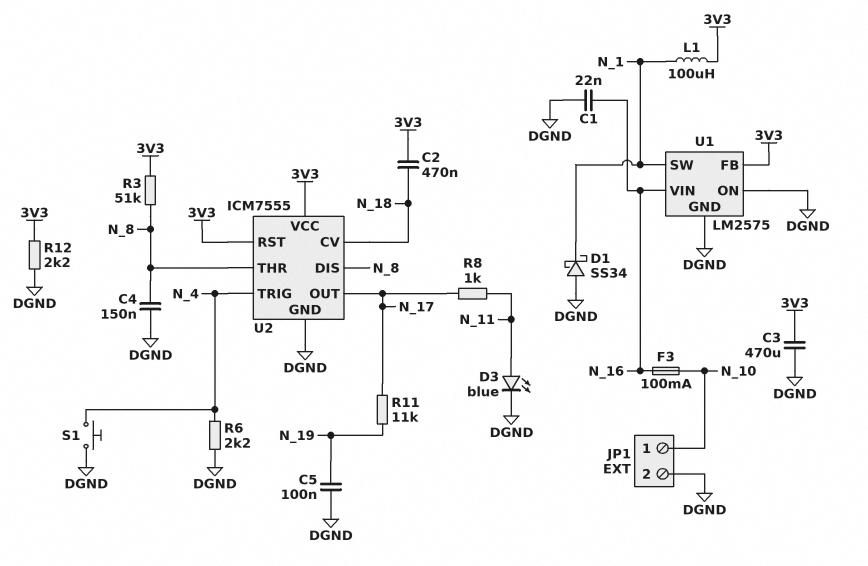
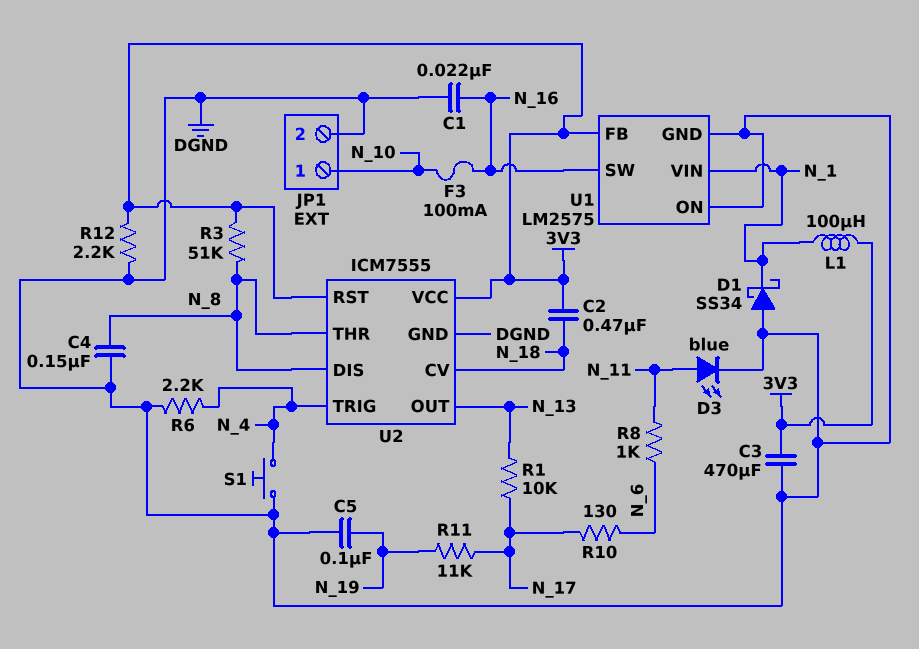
R1: none -> 10k (N_13, N_17)
R8: 1k (N_11, N_17) -> 1k (N_6, N_11)
R10: none -> 130 (N_6, N_17)
U1 pin SW: N_1 -> N_16
U1 pin VIN: N_16 -> N_1
U2 pin OUT: N_17 -> N_13

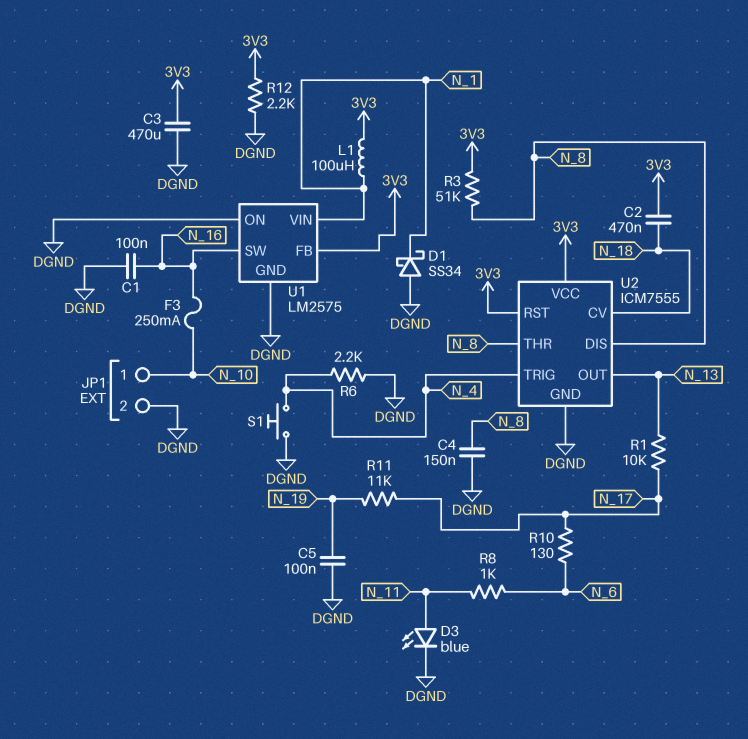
C1: 22nF (DGND, N_16) -> 100nF (DGND, N_16)
F3: 100mA (N_10, N_16) -> 250mA (N_10, N_16)

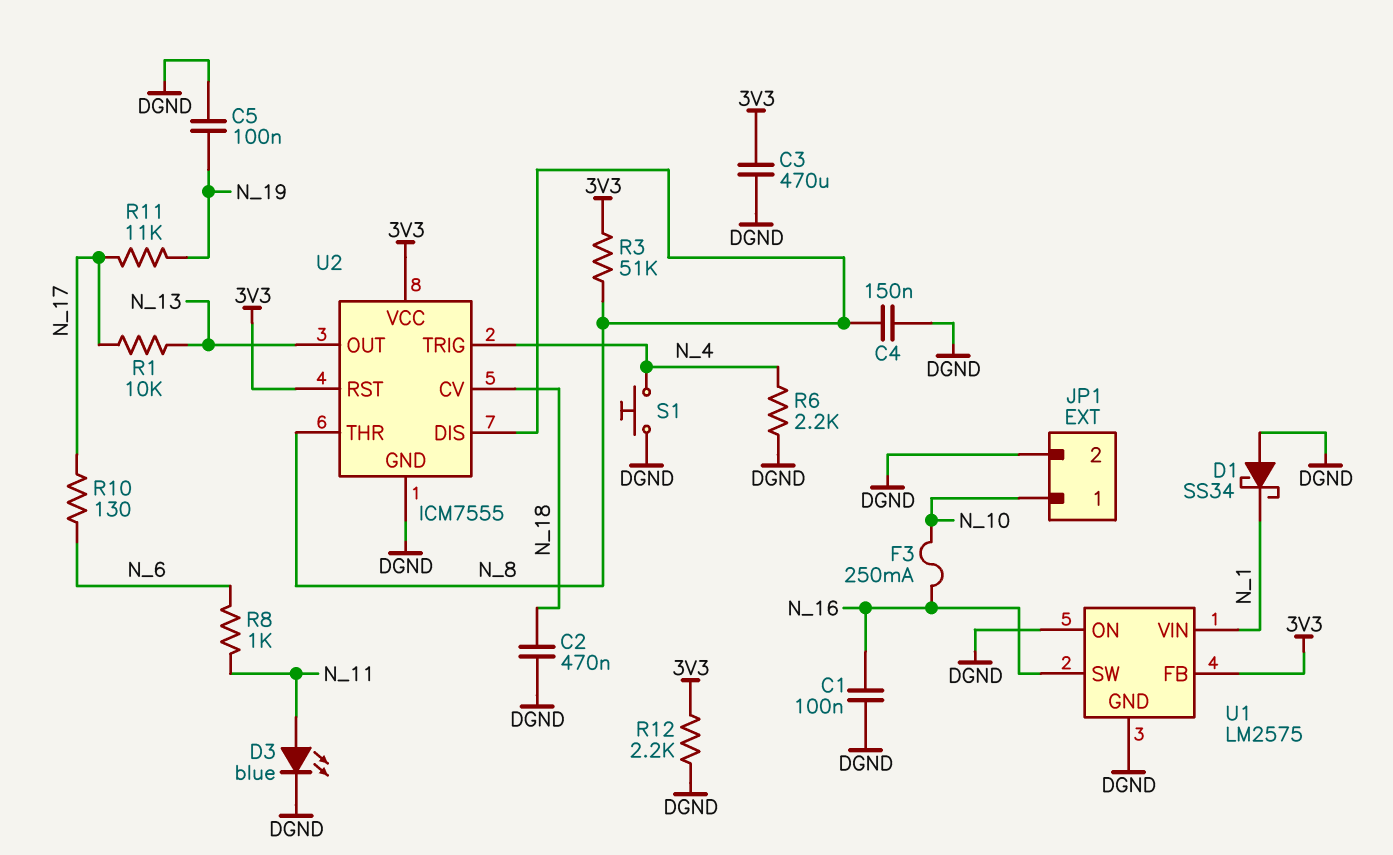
C2: 470nF (3V3, N_18) -> 470nF (DGND, N_18)
L1: 100uH (3V3, N_1) -> none

